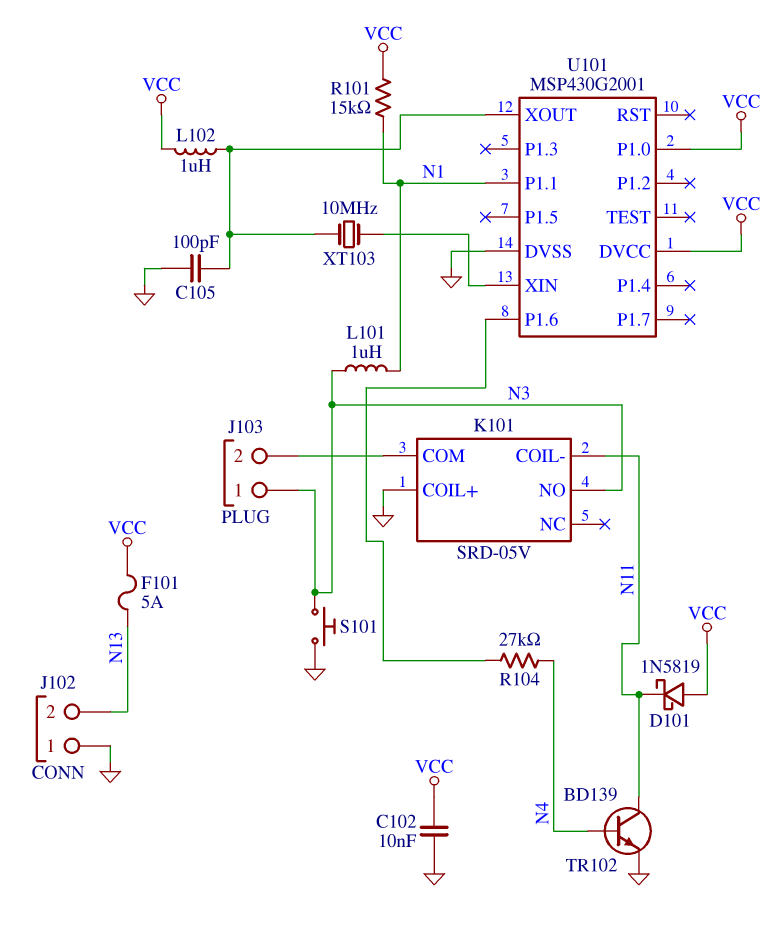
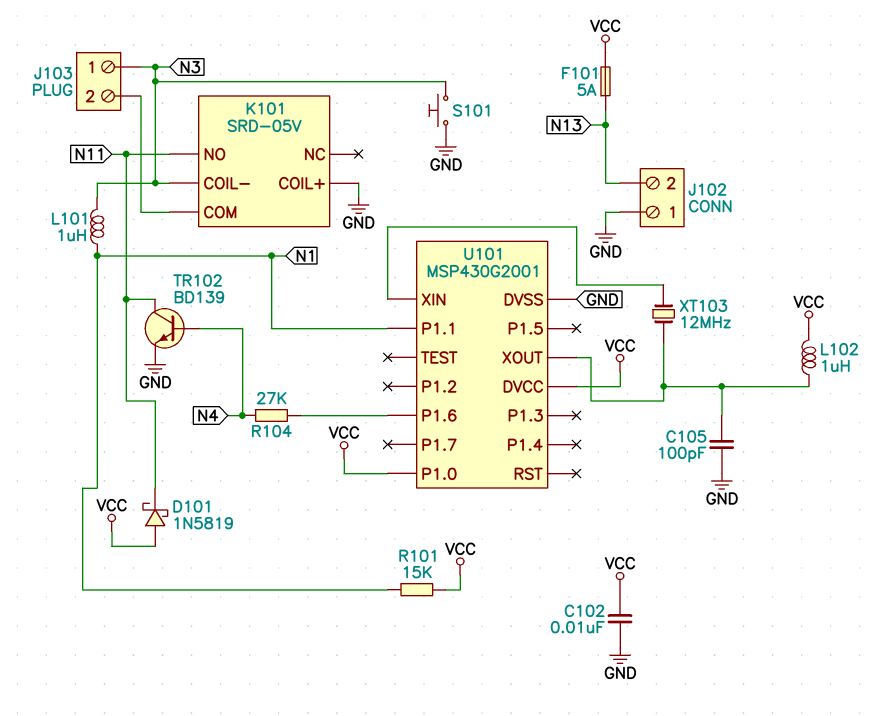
K101 pin COIL-: N11 -> N3
K101 pin NO: N3 -> N11
XT103: 10MHz (U101/XIN, U101/XOUT) -> 12MHz (U101/XIN, U101/XOUT)

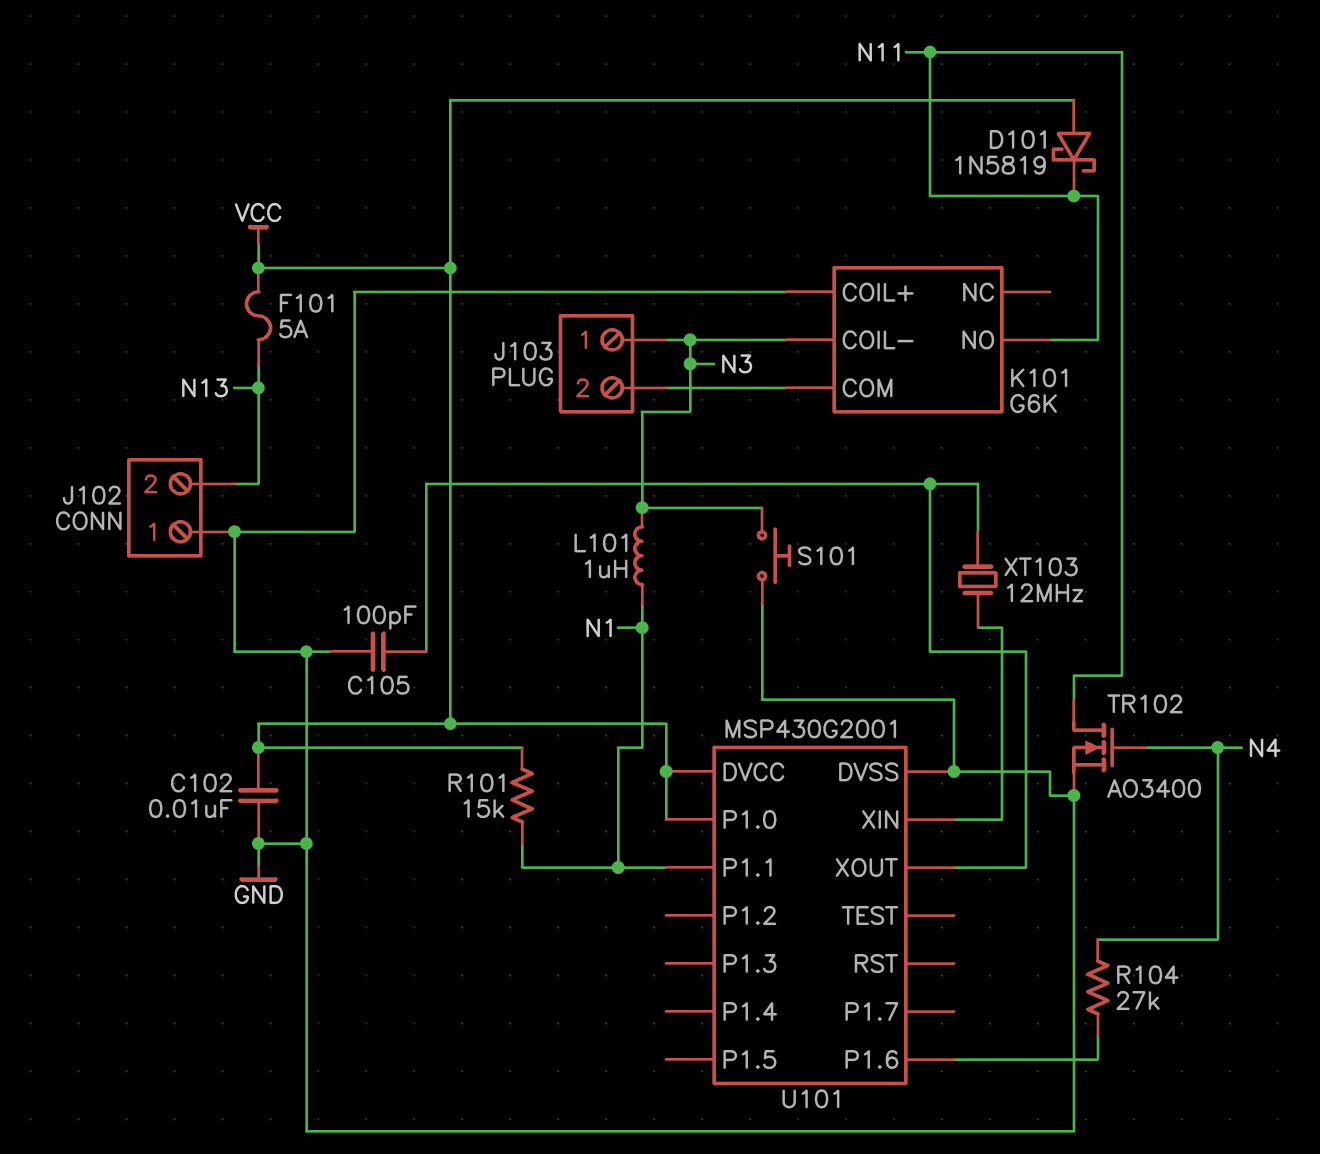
K101: SRD-05V -> G6K
L102: 1uH (U101/XOUT, VCC) -> none
TR102: NPN BD139 (B N4, C N11, E GND) -> NMOS AO3400 (G N4, D N11, S GND)

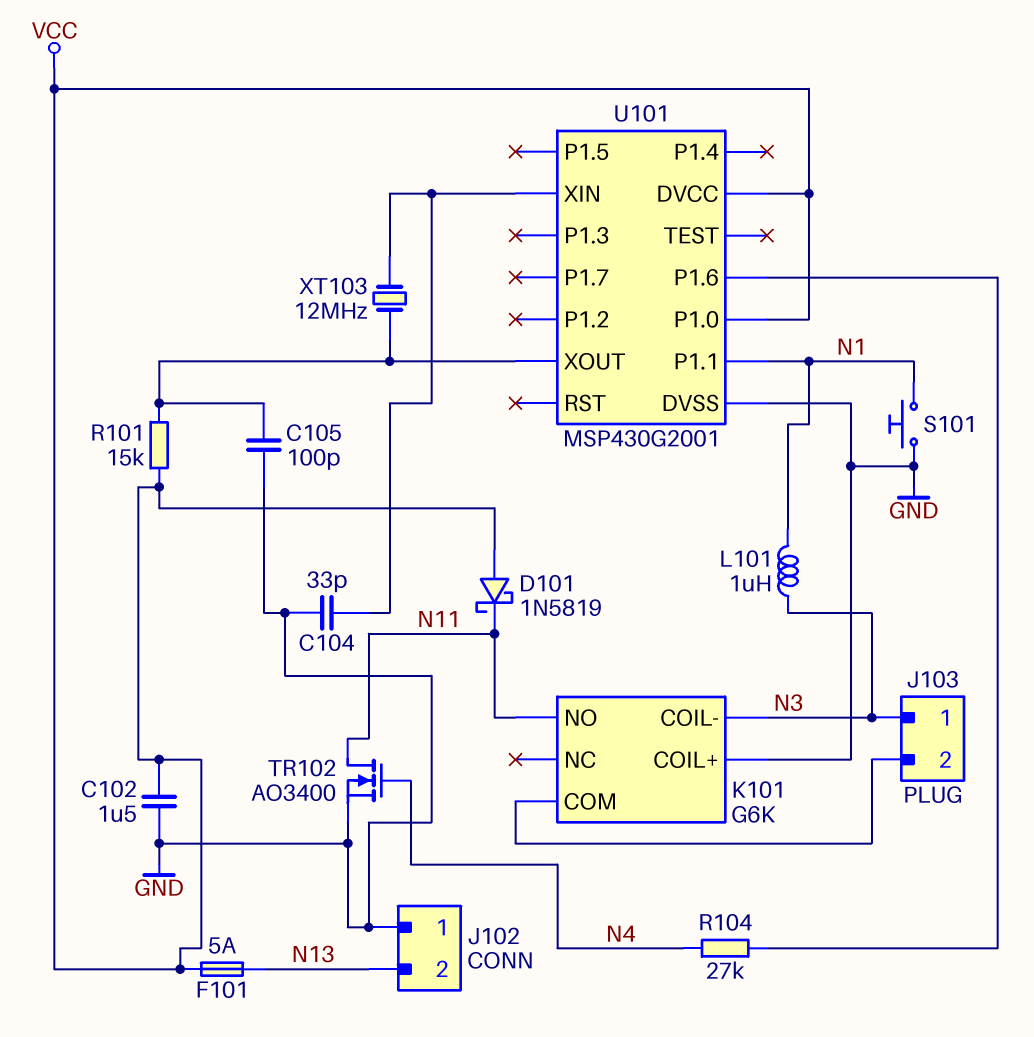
C102: 10nF (GND, VCC) -> 1.5uF (GND, VCC)
C104: none -> 33pF (GND, U101/XIN)
R101: 15k (N1, VCC) -> 15k (U101/XOUT, VCC)
S101: button (GND, N3) -> button (GND, N1)

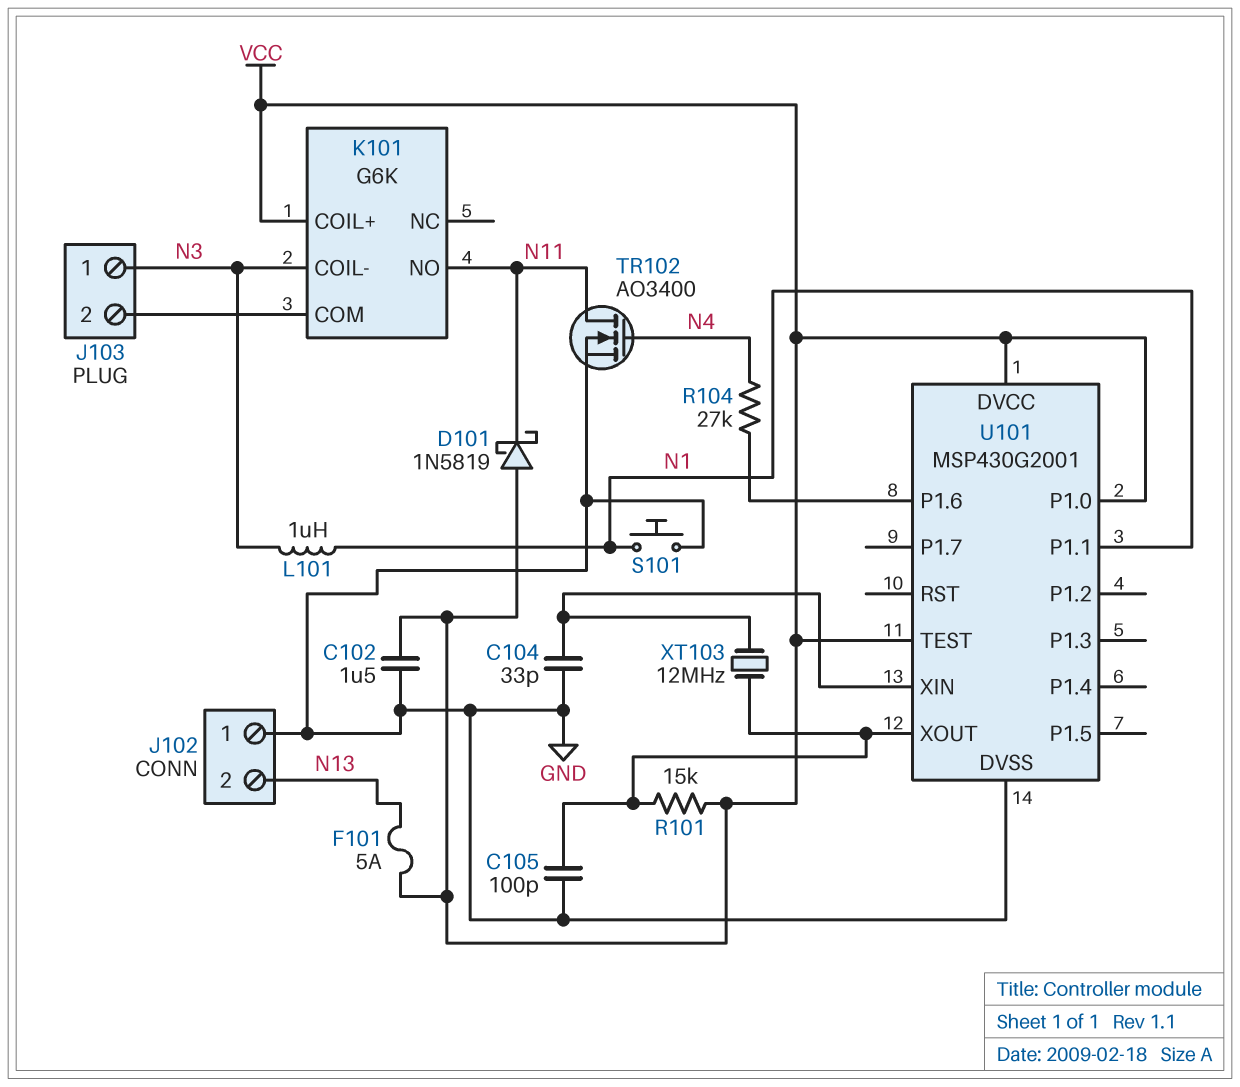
K101 pin COIL+: GND -> VCC
U101 pin TEST: none -> VCC

